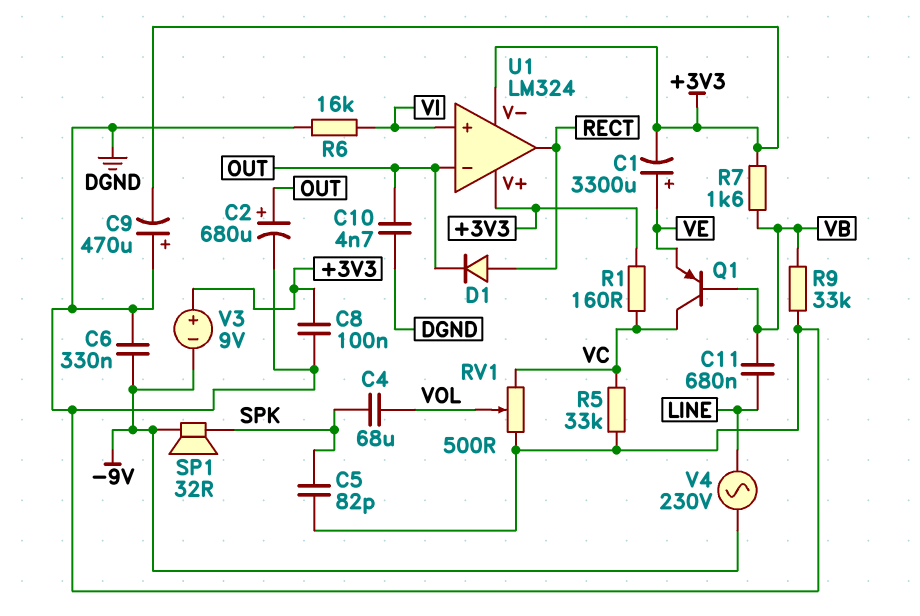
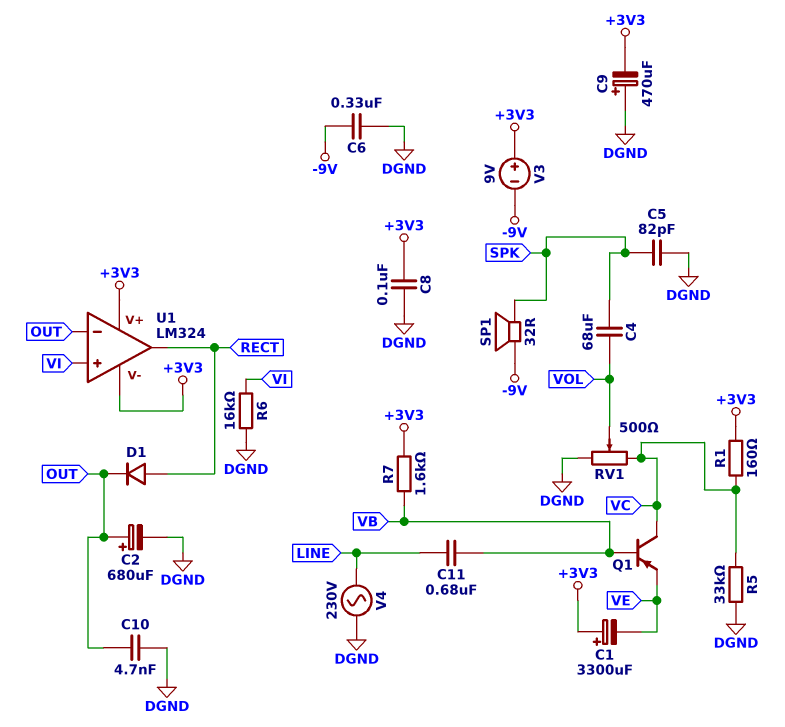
C1: 3300uF (plus VE, minus +3V3) -> 3300uF (plus +3V3, minus VE)
R9: 33k (DGND, VB) -> none
V4: AC 230V (-9V, LINE) -> AC 230V (DGND, LINE)

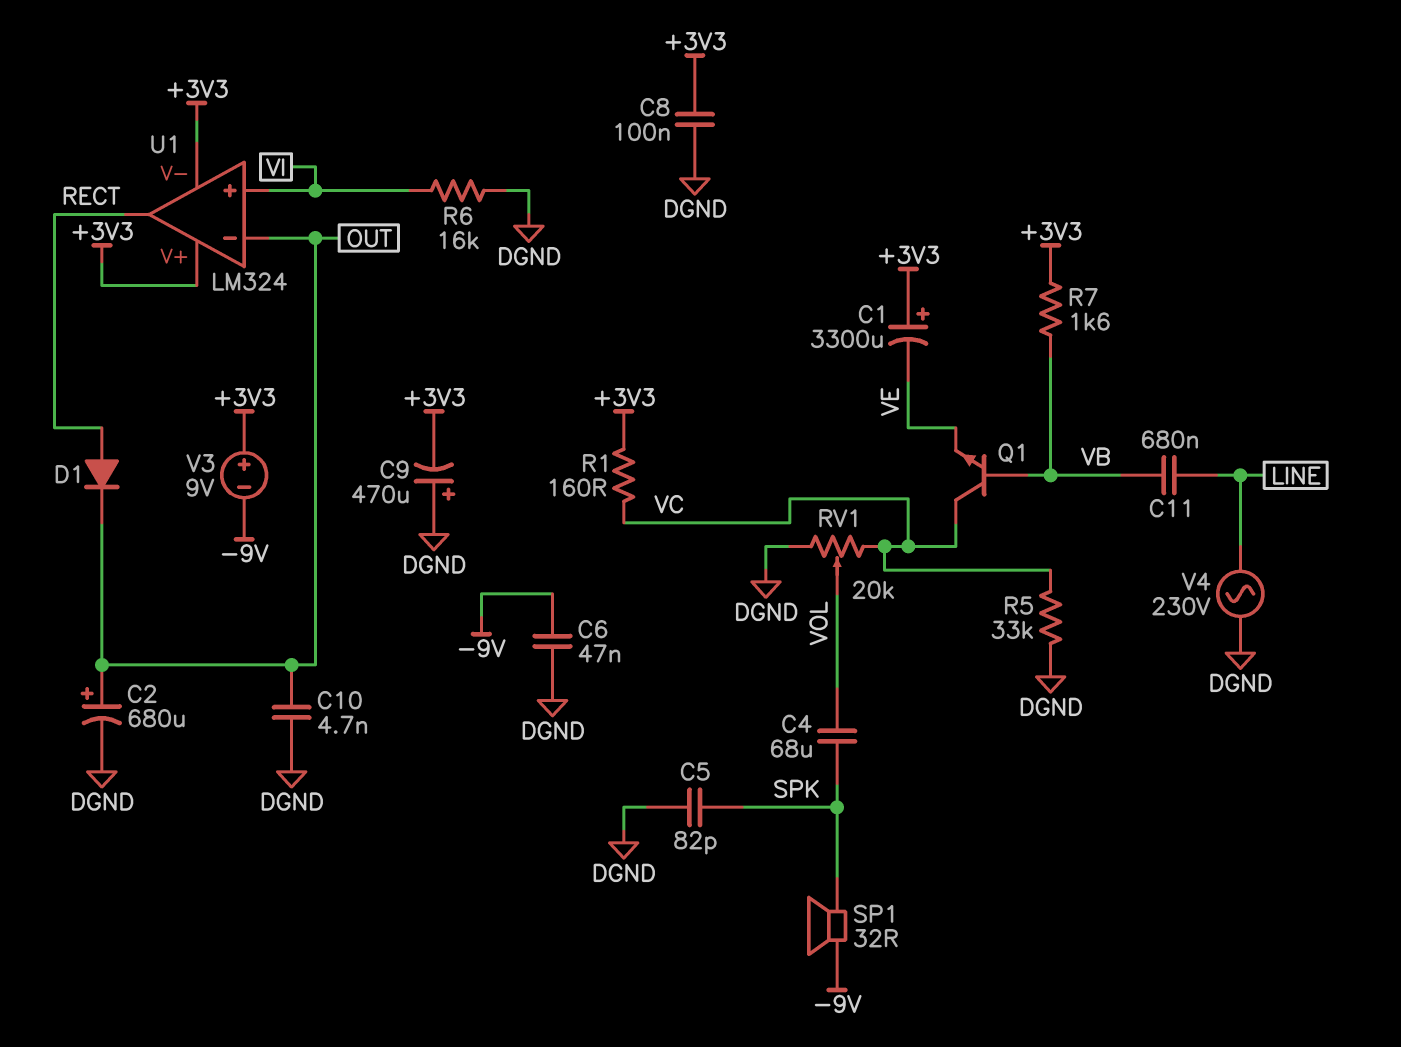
C6: 330nF (-9V, DGND) -> 47nF (-9V, DGND)
Q1: PNP (B VB, C VC, E VE) -> NPN (B VB, C VC, E VE)
RV1: 500 (DGND, VC, wiper VOL) -> 20k (DGND, VC, wiper VOL)

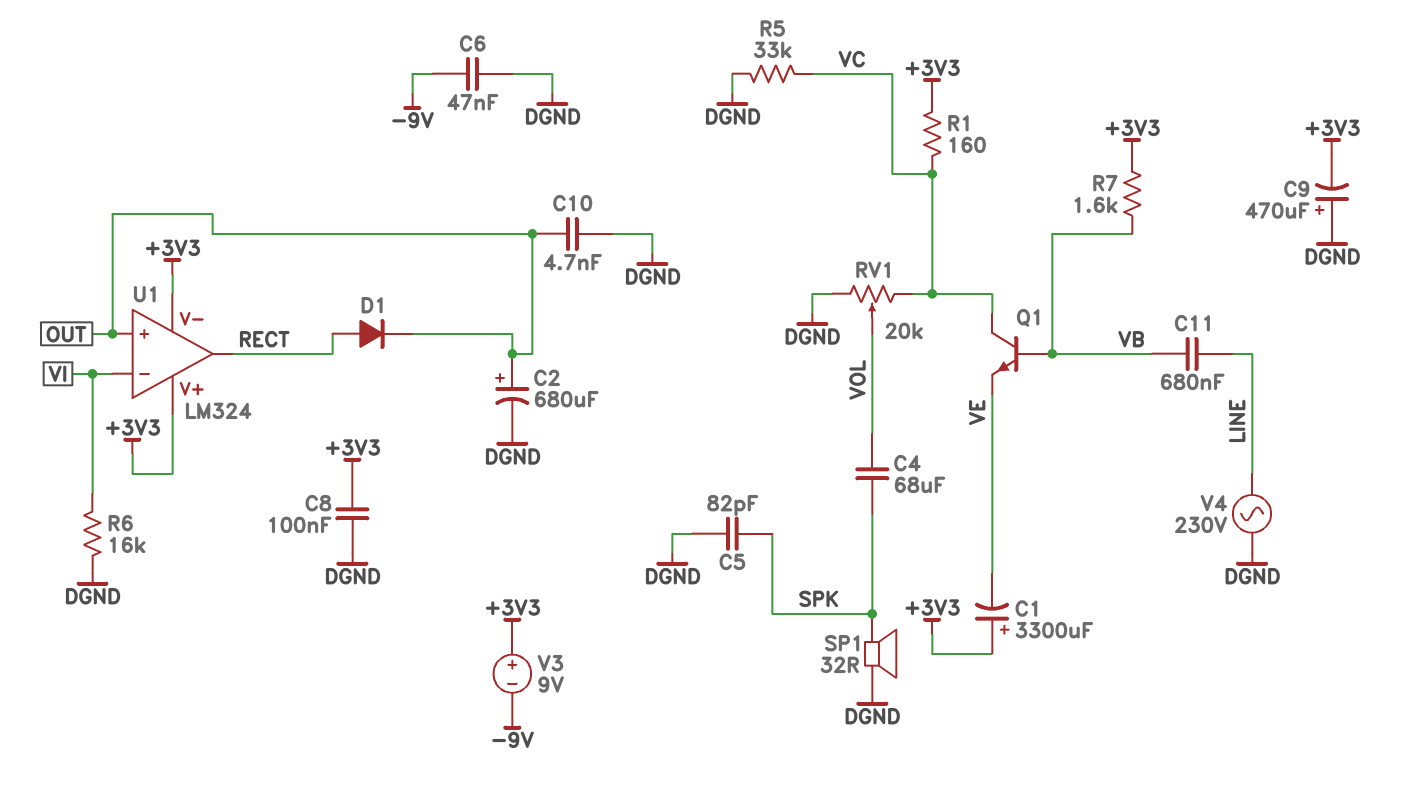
SP1: speaker 32R (-9V, SPK) -> speaker 32R (DGND, SPK)
U1 pin in+: VI -> OUT
U1 pin in-: OUT -> VI

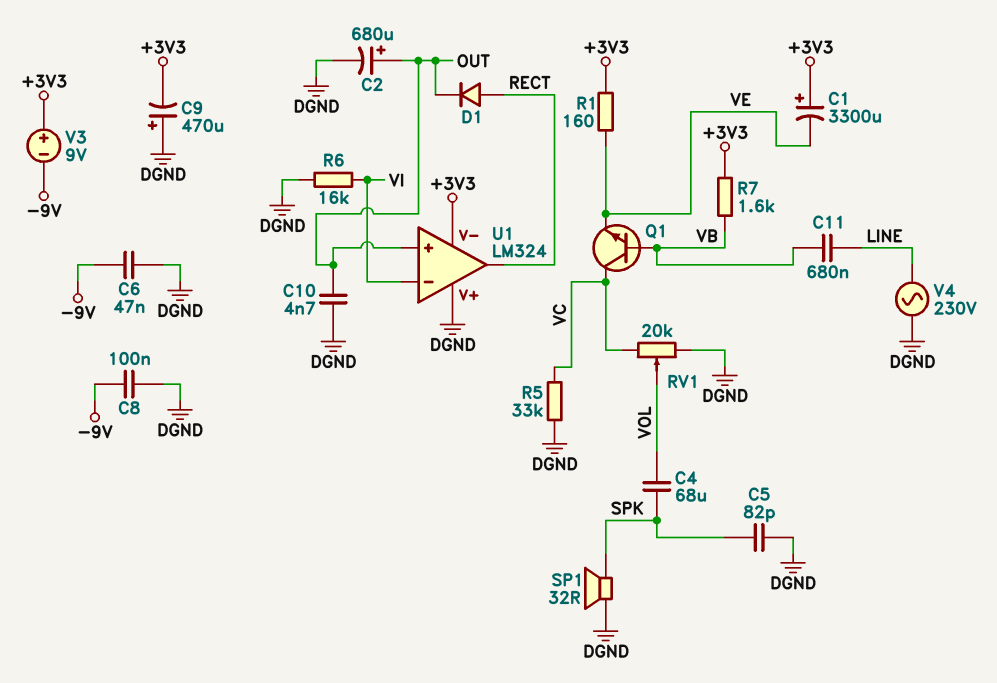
C8: 100nF (+3V3, DGND) -> 100nF (-9V, DGND)
R1: 160 (+3V3, VC) -> 160 (+3V3, VE)
U1 pin V+: +3V3 -> DGND

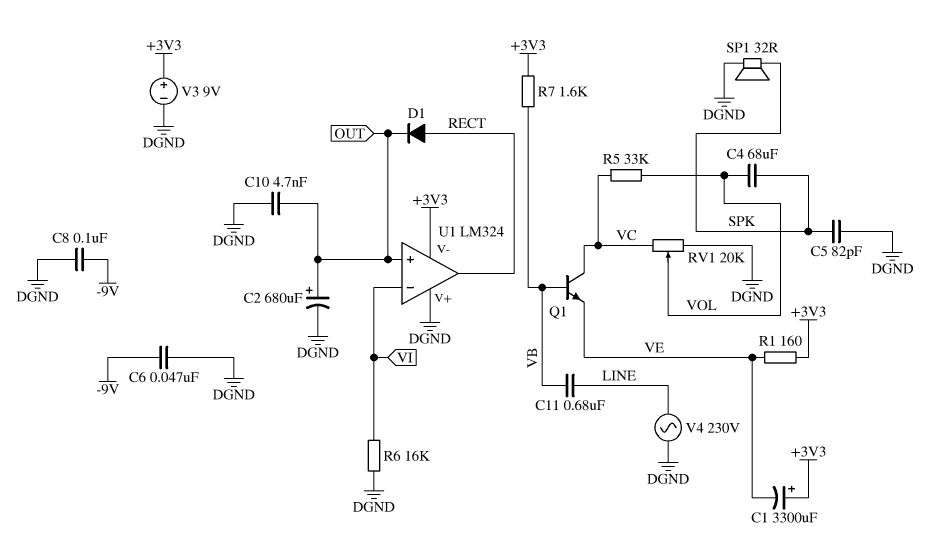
C9: 470uF (plus DGND, minus +3V3) -> none
R5: 33k (DGND, VC) -> 33k (VC, VOL)
V3: 9V (plus +3V3, minus -9V) -> 9V (plus +3V3, minus DGND)

